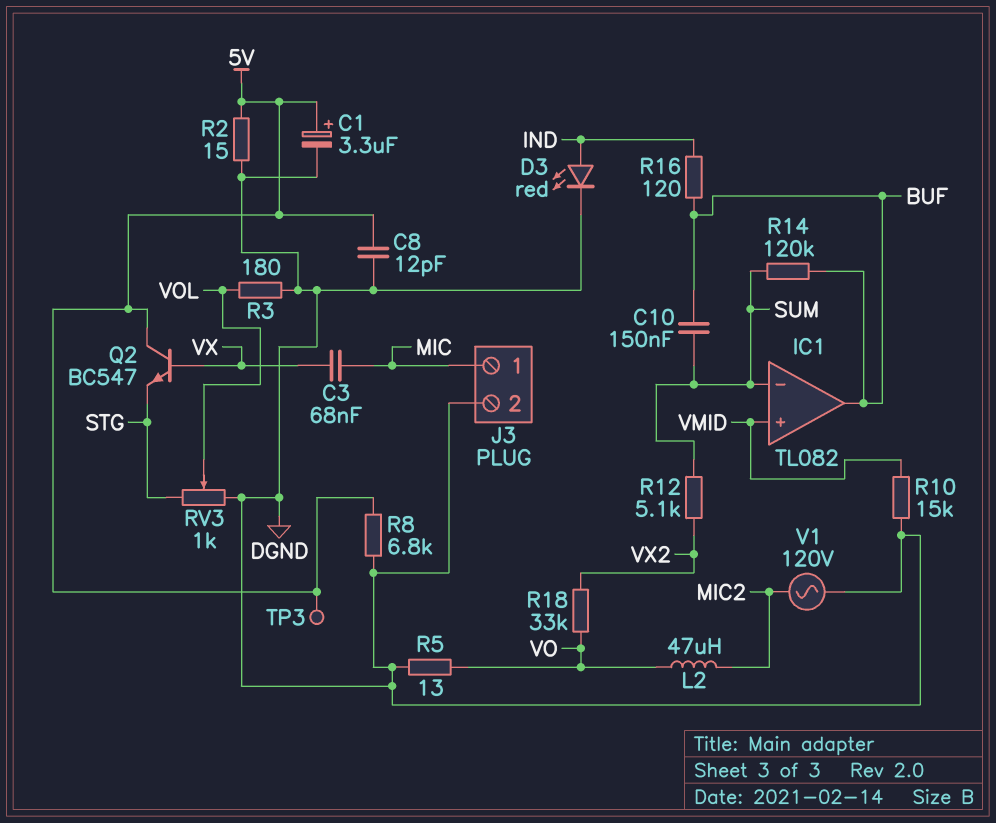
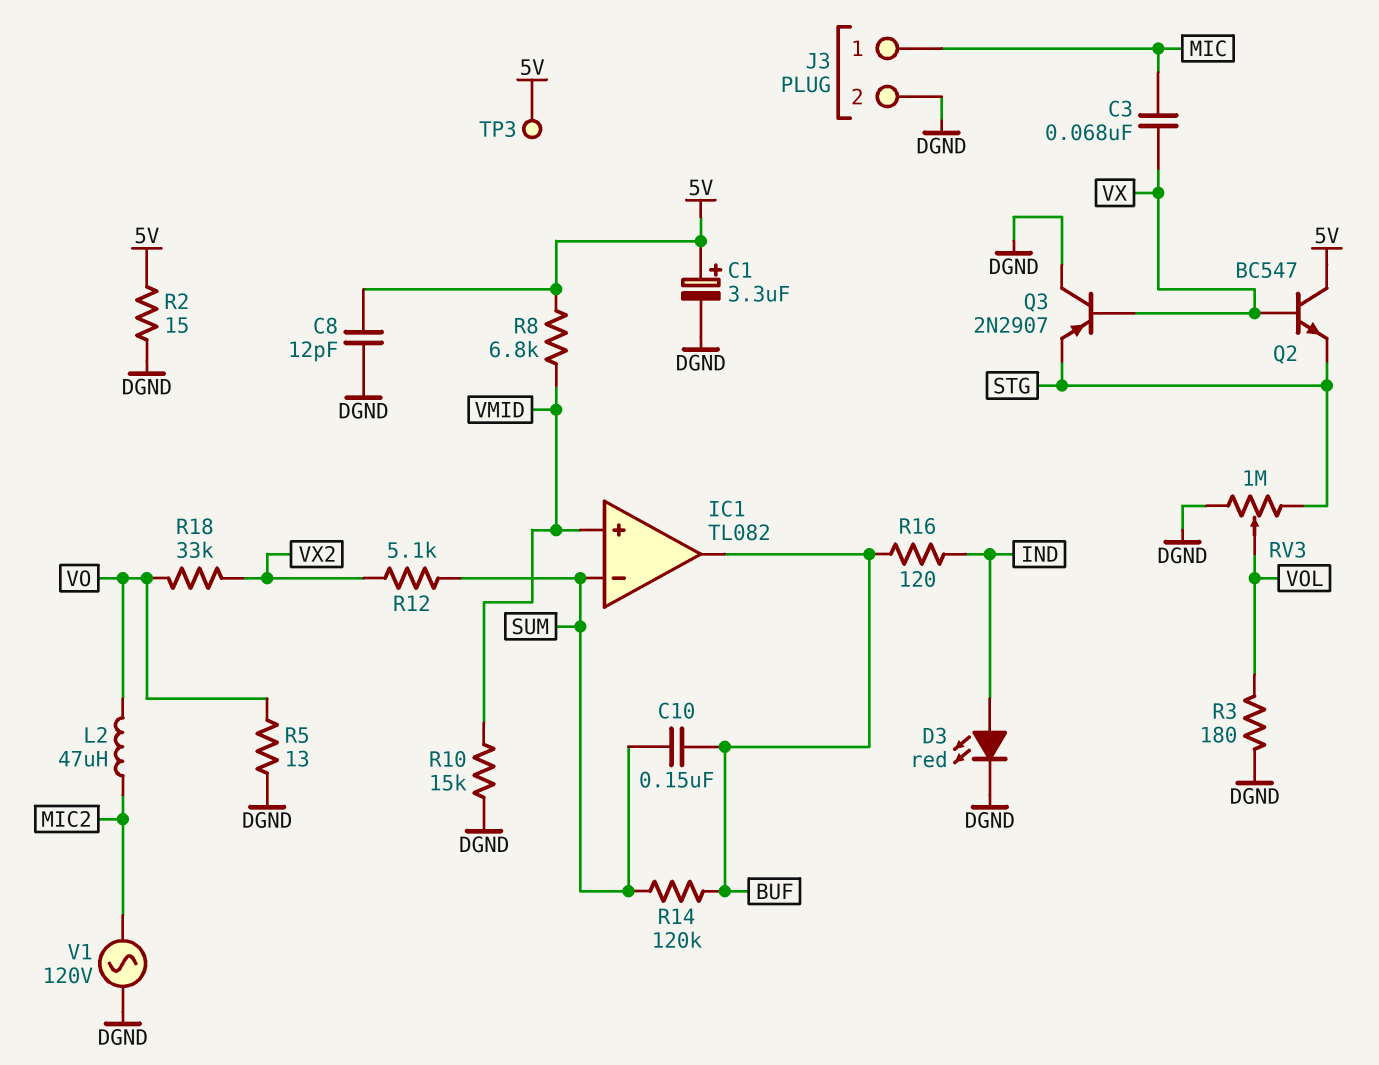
Q3: none -> PNP 2N2907 (B VX, C DGND, E STG)
R8: 6.8k (5V, DGND) -> 6.8k (5V, VMID)
RV3: 1k (DGND, STG, wiper VOL) -> 1M (DGND, STG, wiper VOL)

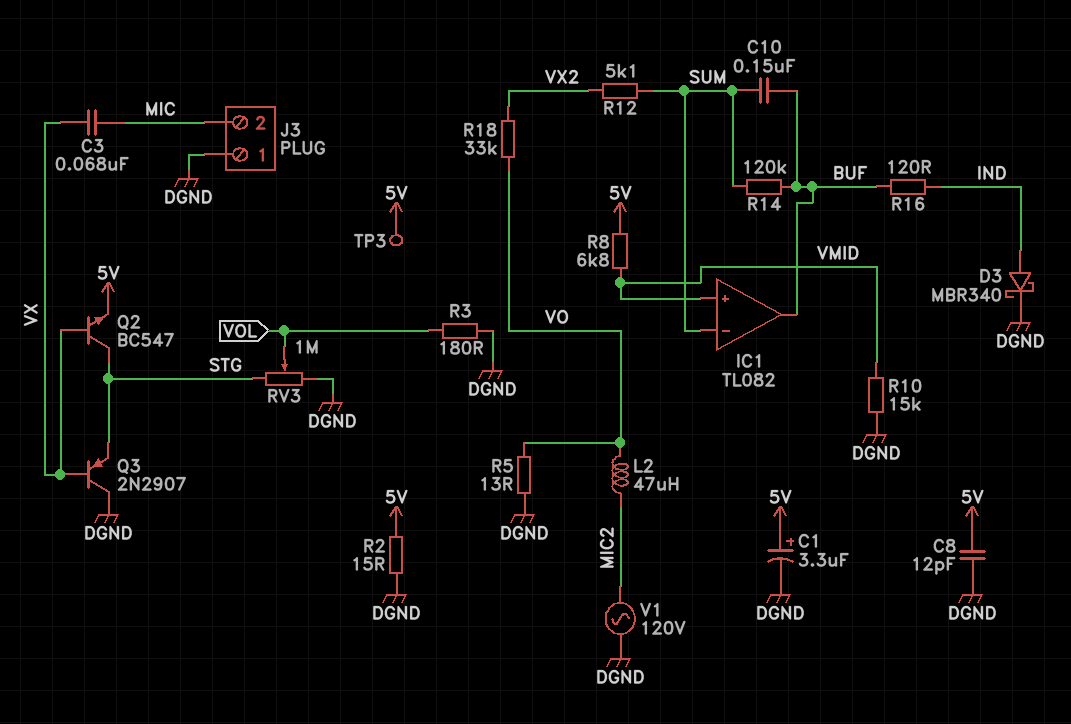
D3: LED red (A IND, K DGND) -> schottky MBR340 (A IND, K DGND)
J3 pin 1: MIC -> DGND
J3 pin 2: DGND -> MIC
Q2: NPN BC547 (B VX, C 5V, E STG) -> NPN BC547 (B VX, C STG, E 5V)

